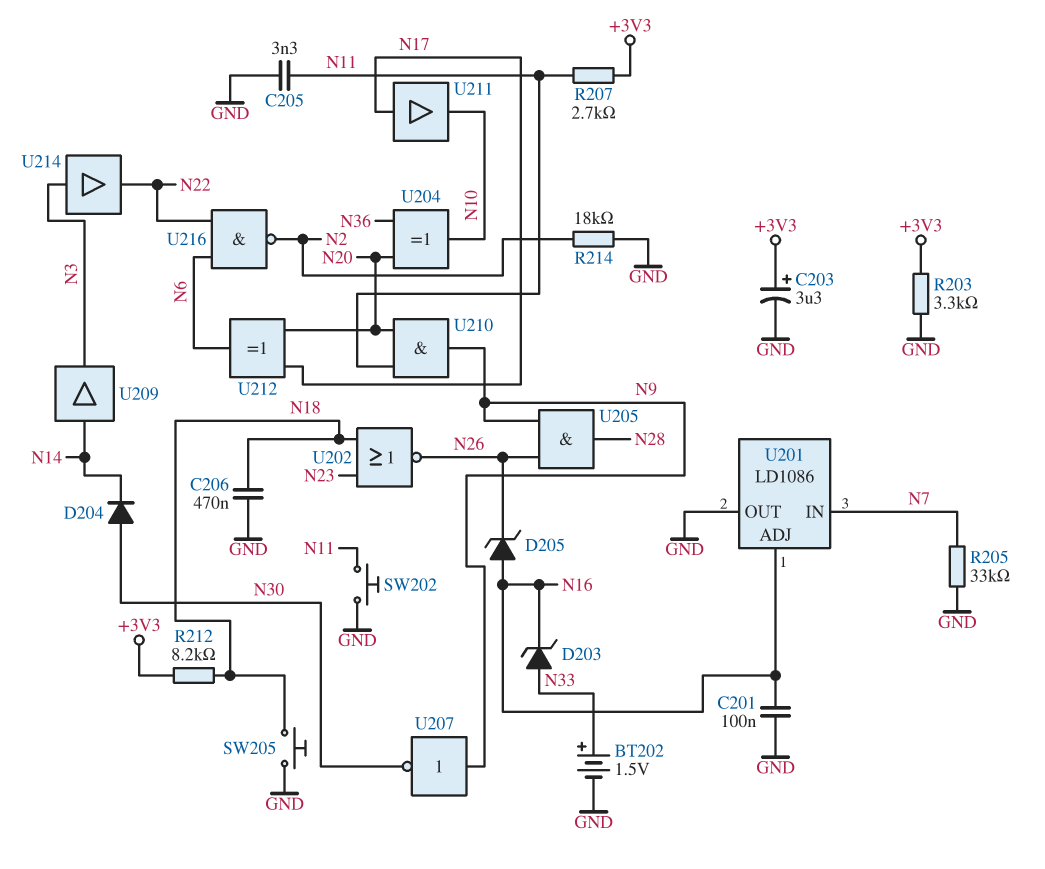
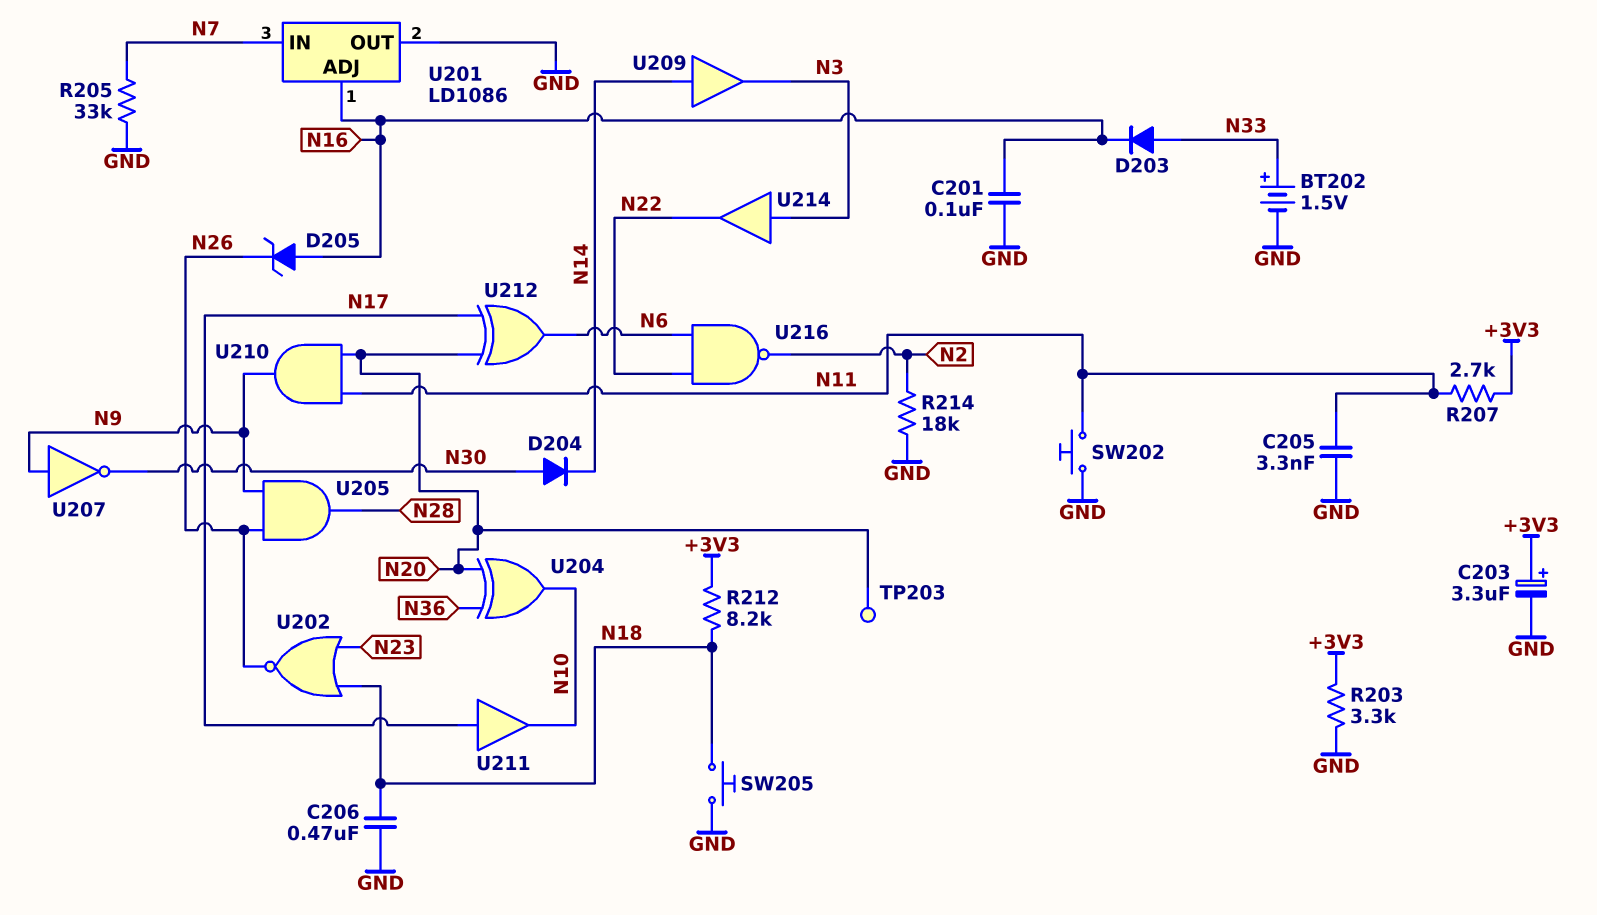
D203: zener (A N33, K N16) -> diode (A N33, K N16)
TP203: none -> test point (N20)

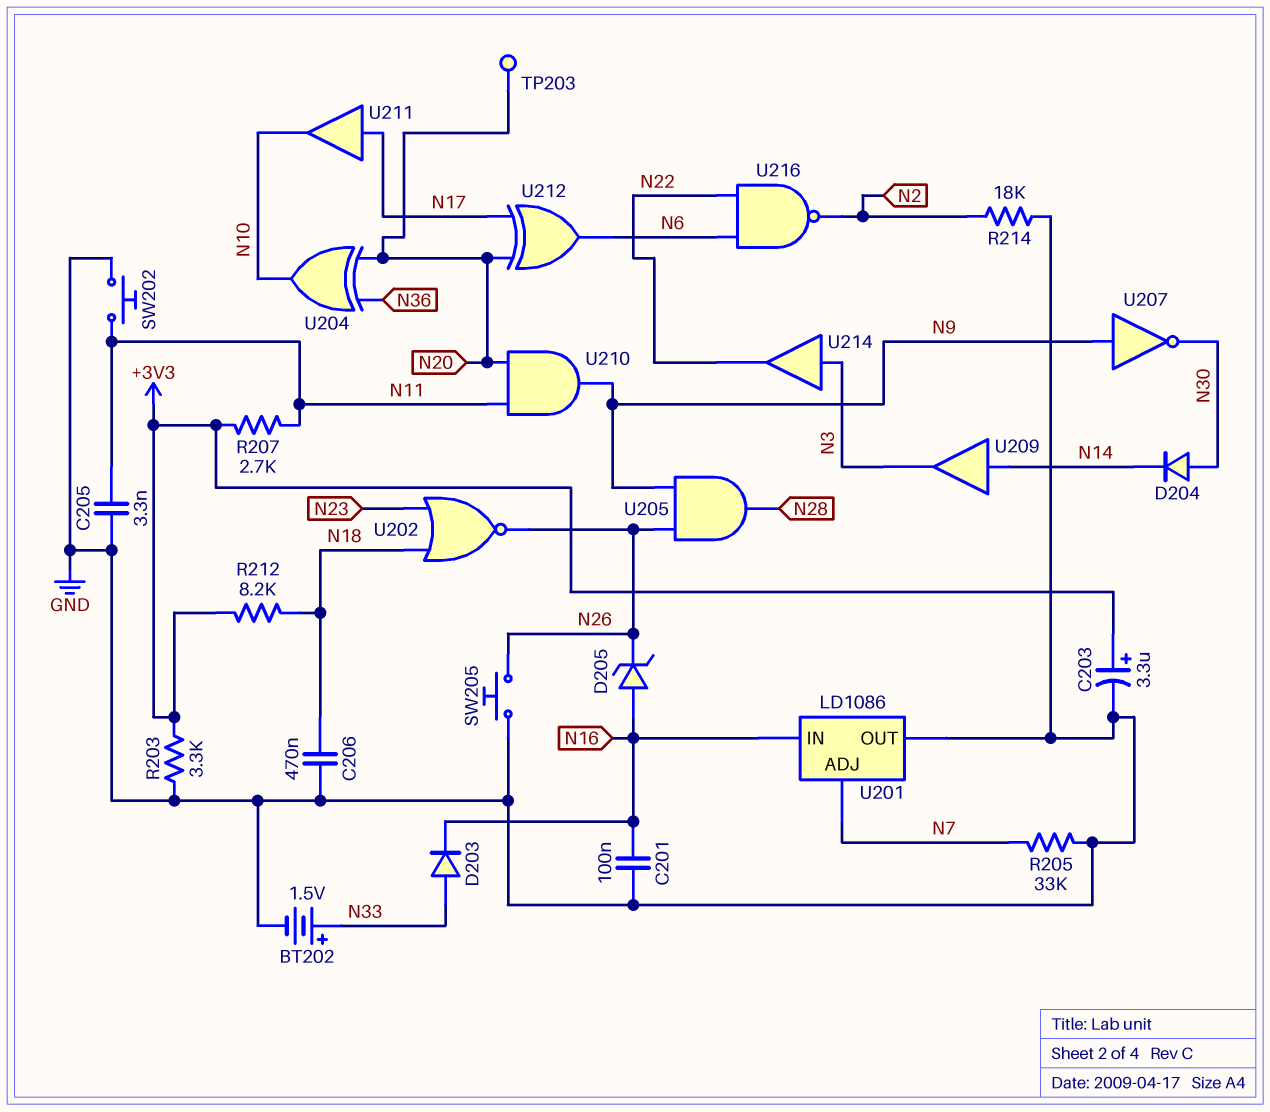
SW205: button (GND, N18) -> button (GND, N26)
U201 pin ADJ: N16 -> N7
U201 pin IN: N7 -> N16

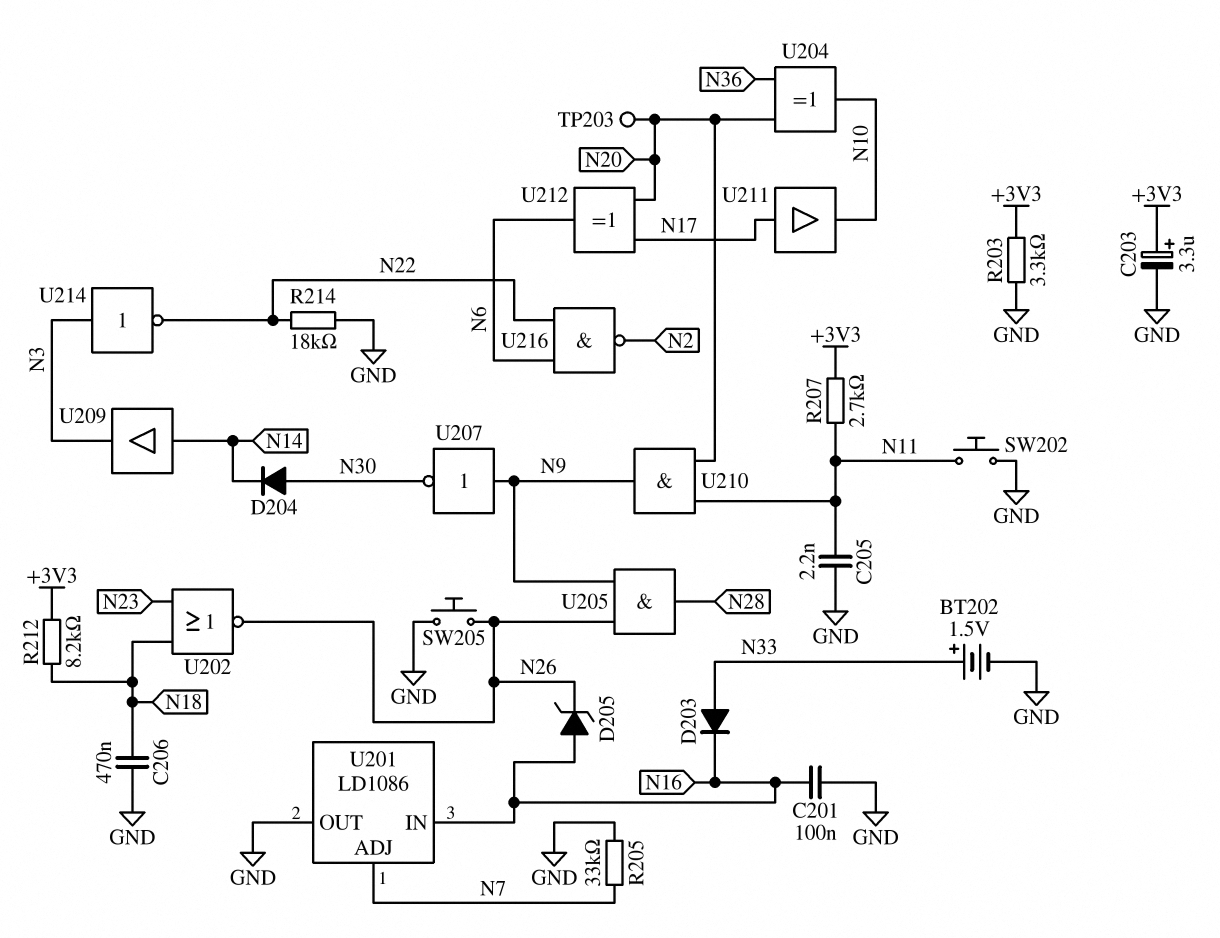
C205: 3.3nF (GND, N11) -> 2.2nF (GND, N11)
R214: 18k (GND, N2) -> 18k (GND, N22)
U214: buffer (in N3, out N22) -> NOT (in N3, out N22)

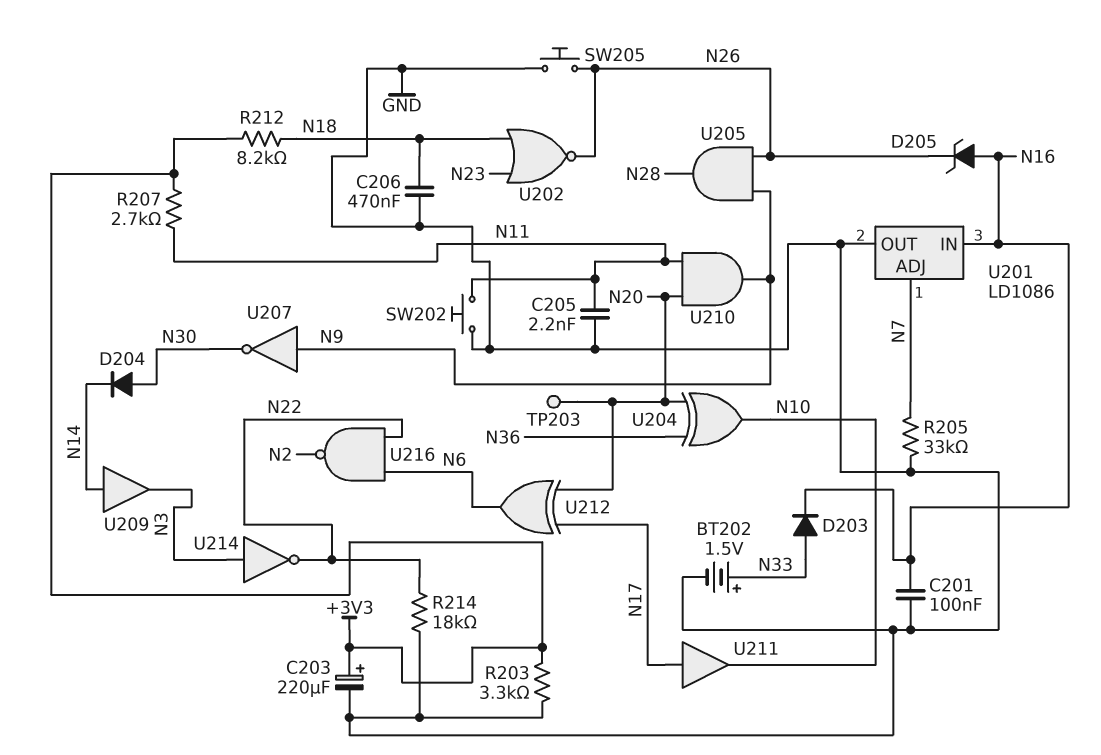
C203: 3.3uF (plus +3V3, minus GND) -> 220uF (plus +3V3, minus GND)

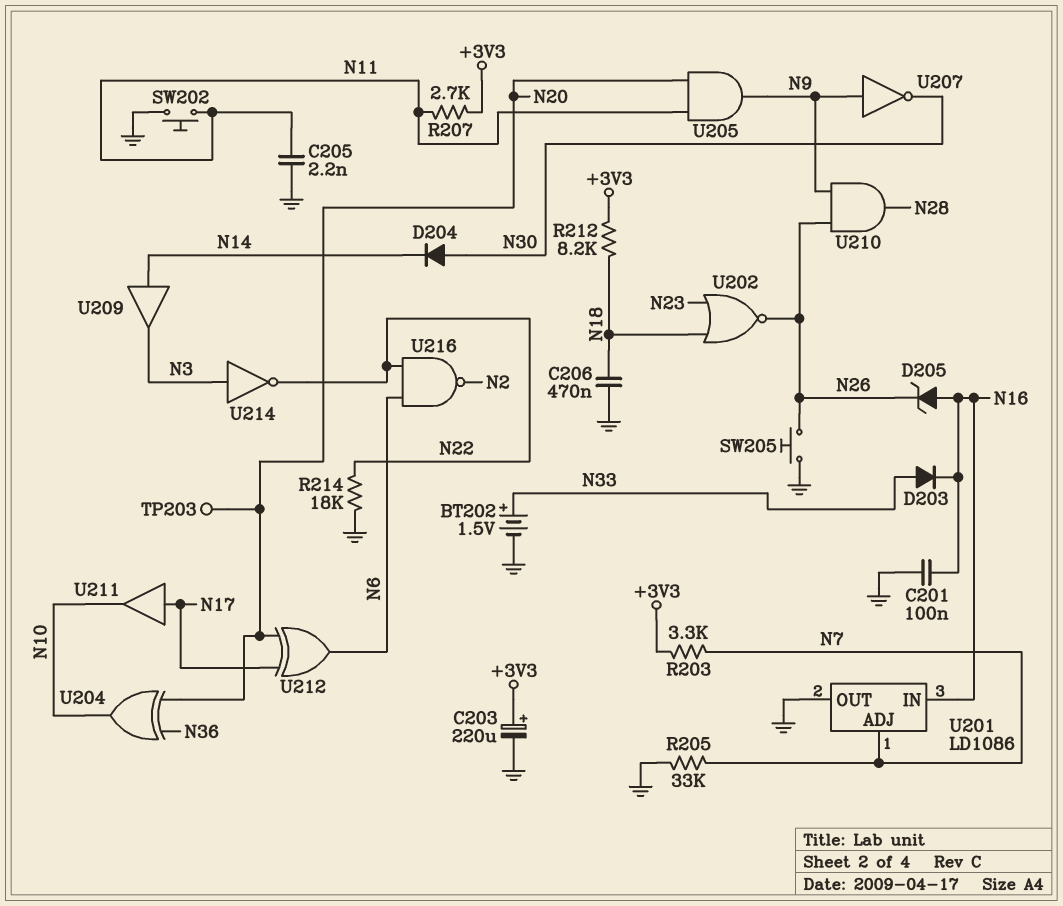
R203: 3.3k (+3V3, GND) -> 3.3k (+3V3, N7)
U205: AND (in N9, in N26, out N28) -> AND (in N11, in N20, out N9)
U210: AND (in N11, in N20, out N9) -> AND (in N9, in N26, out N28)

